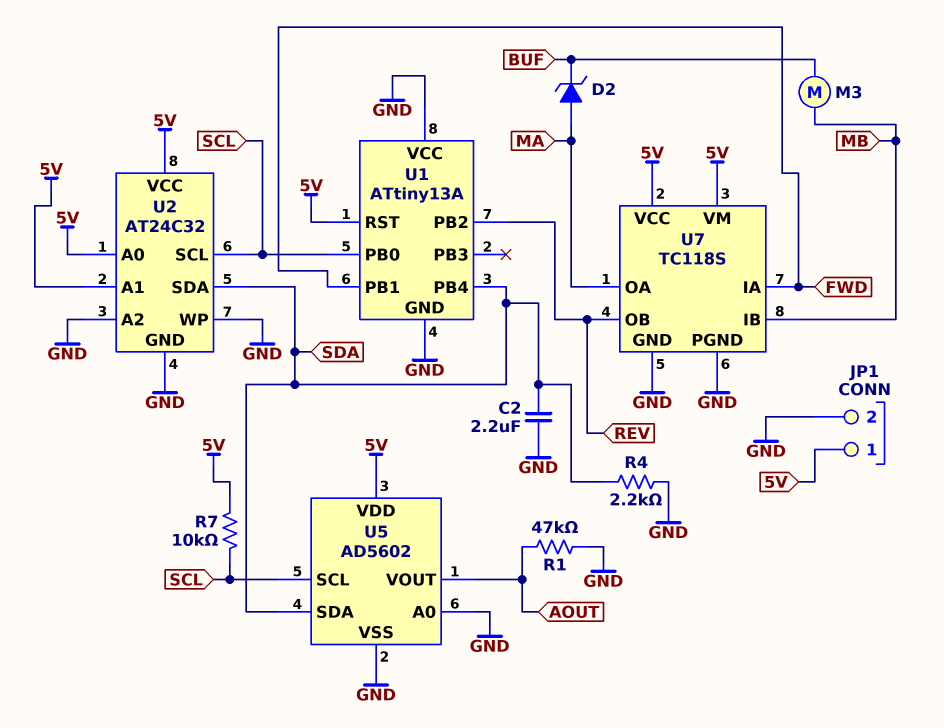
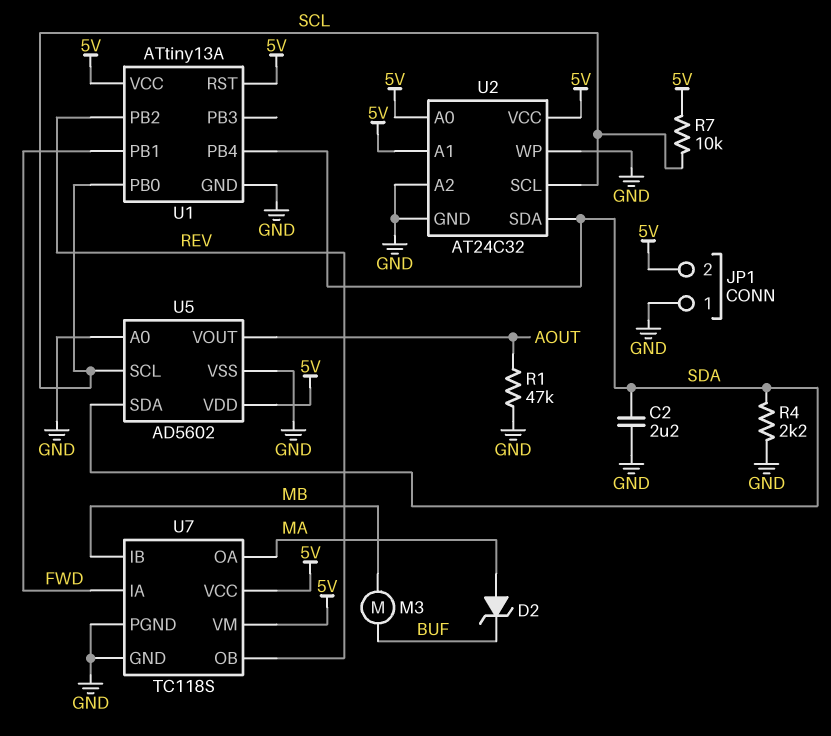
JP1 pin 1: 5V -> GND
JP1 pin 2: GND -> 5V
U1 pin VCC: GND -> 5V

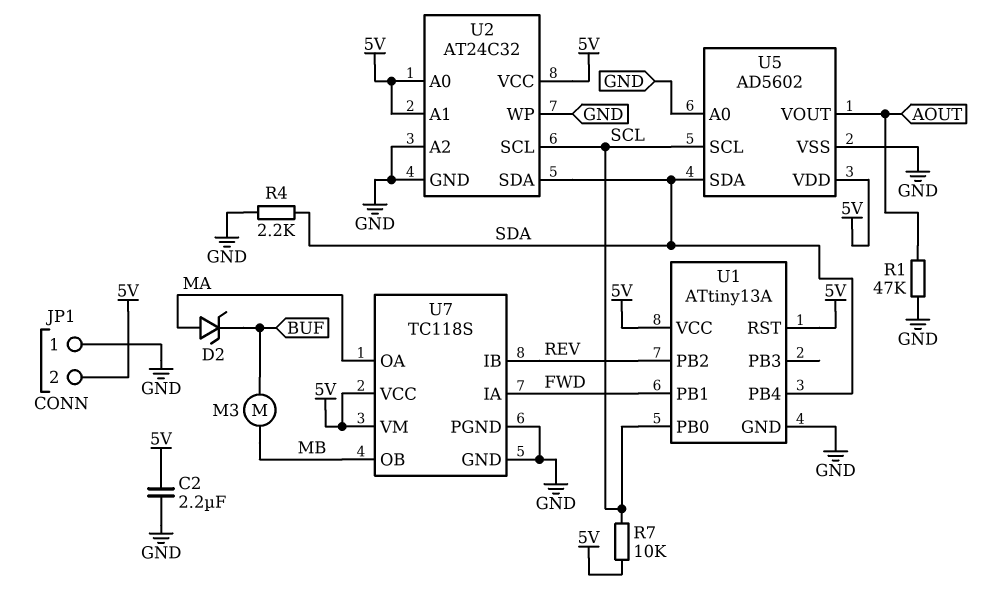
C2: 2.2uF (GND, SDA) -> 2.2uF (5V, GND)
U7 pin IB: MB -> REV
U7 pin OB: REV -> MB

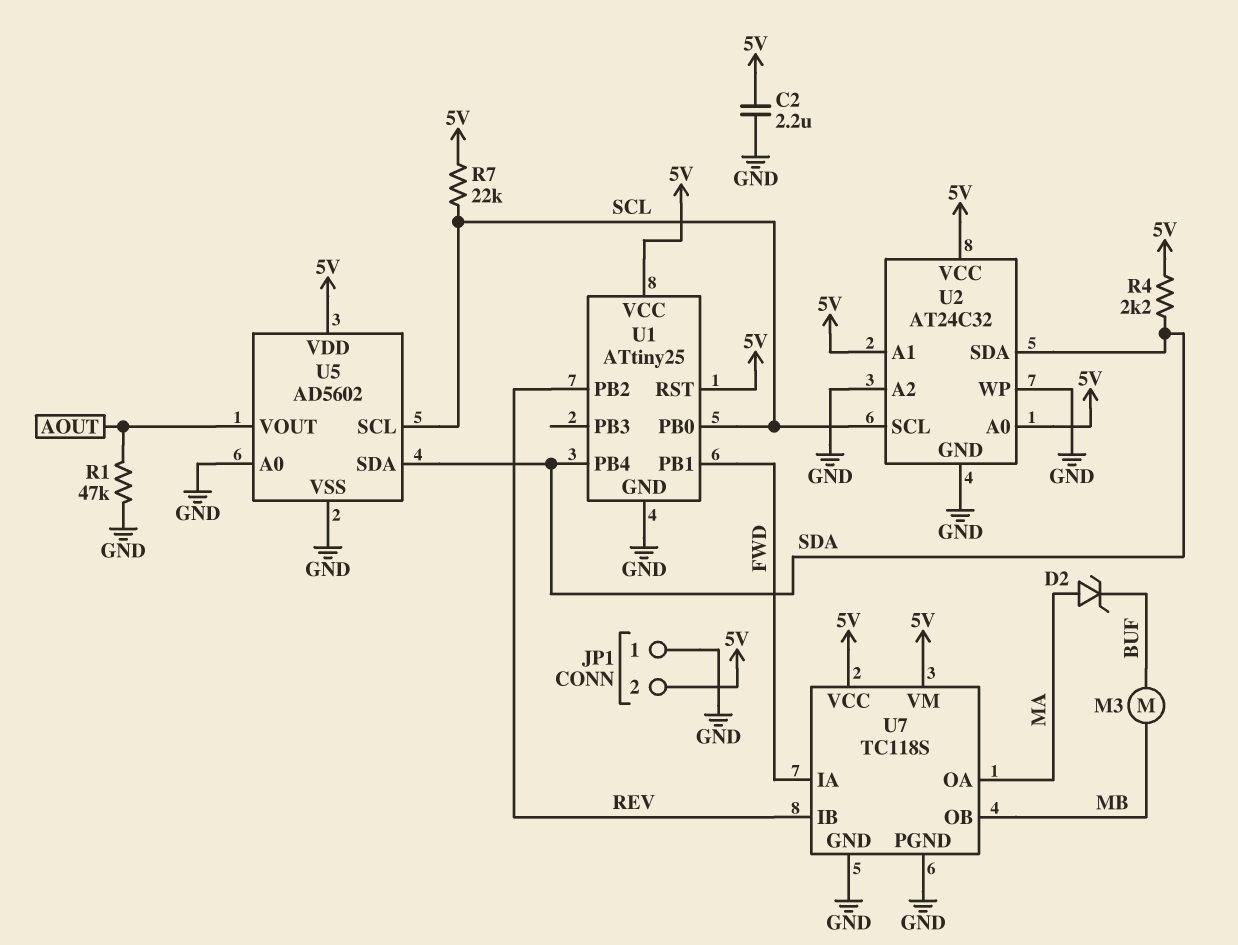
R4: 2.2k (GND, SDA) -> 2.2k (5V, SDA)
R7: 10k (5V, SCL) -> 22k (5V, SCL)
U1: ATtiny13A -> ATtiny25

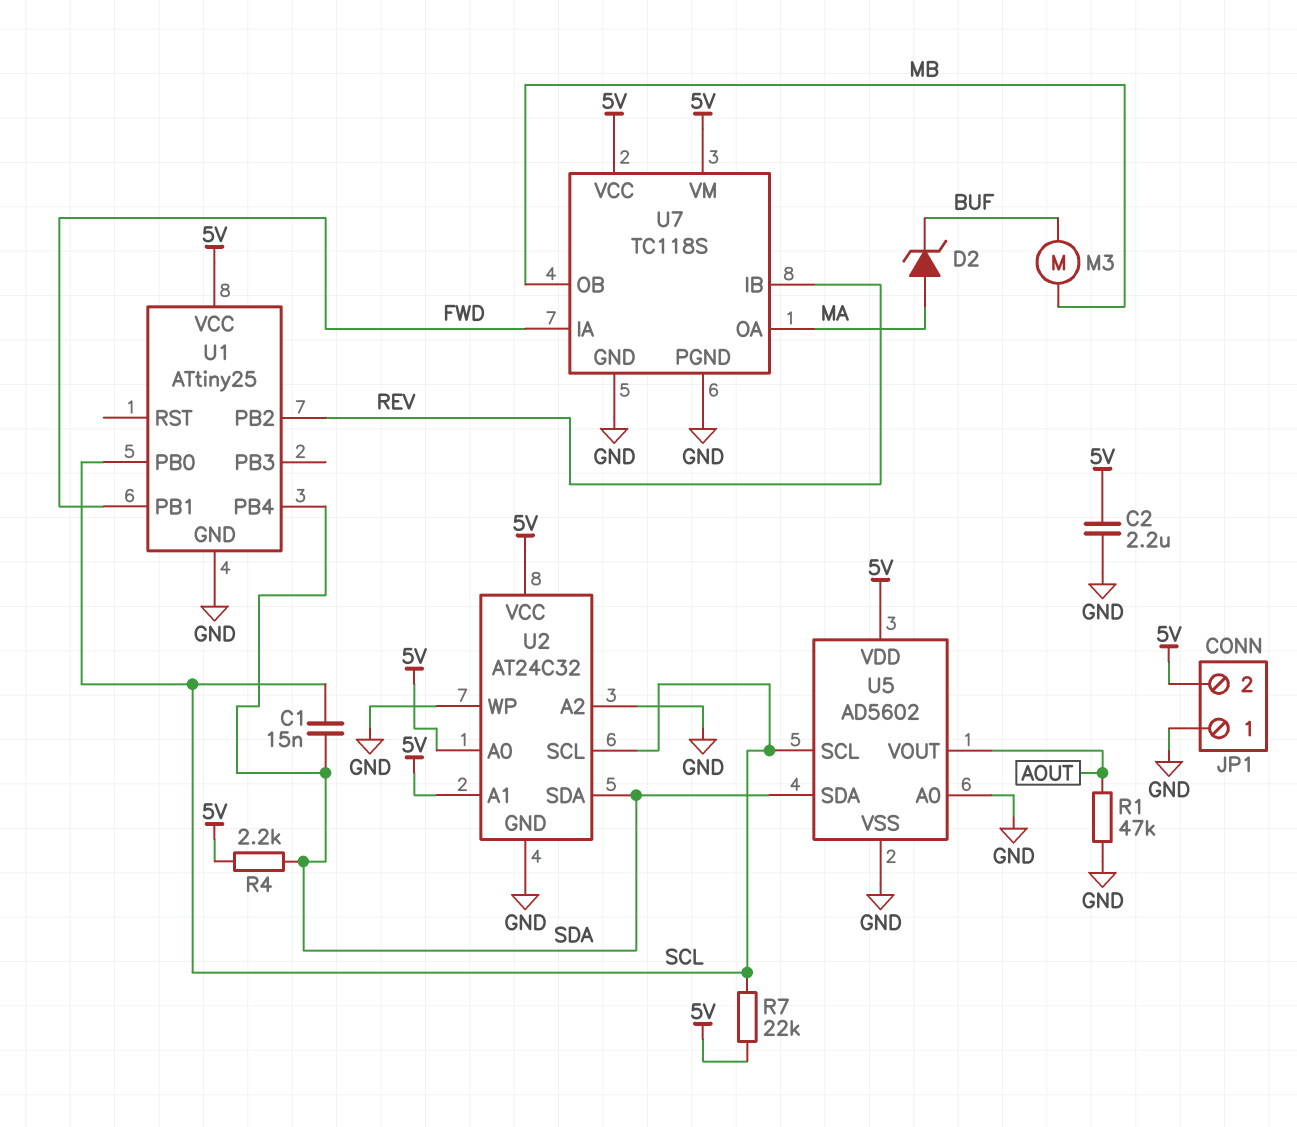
C1: none -> 15nF (SCL, SDA)
U1 pin RST: 5V -> none

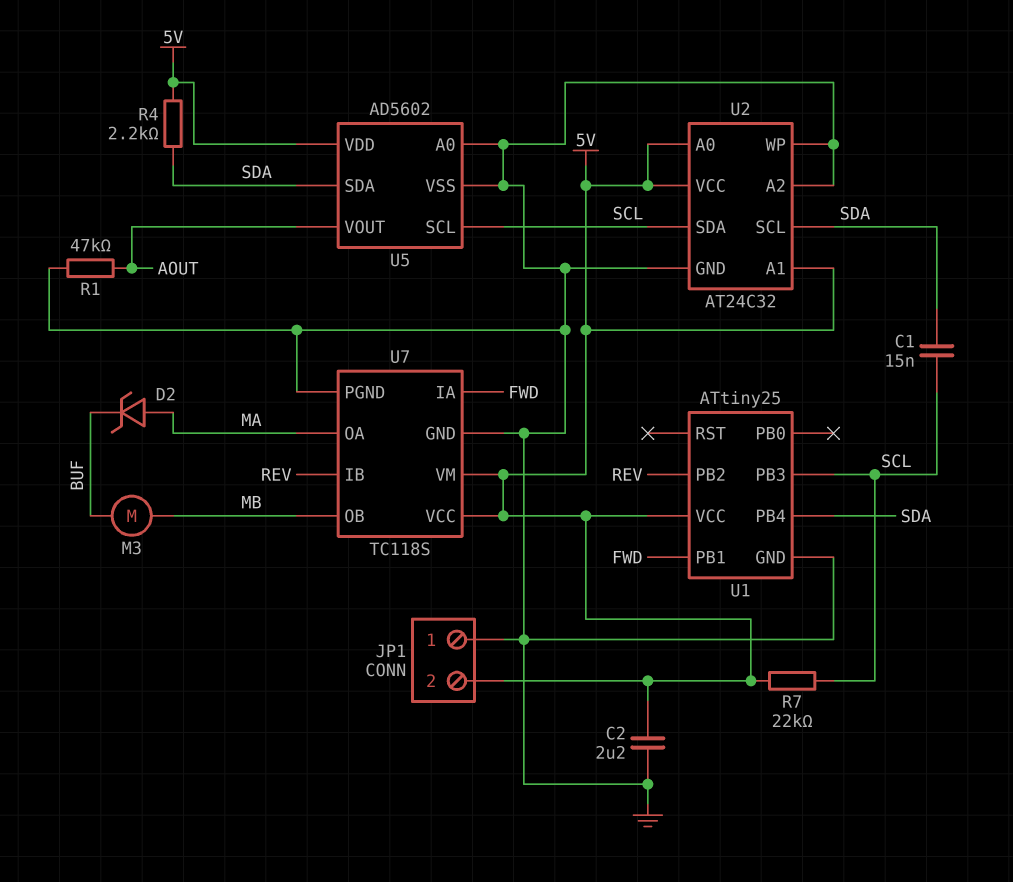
U1 pin PB0: SCL -> none
U1 pin PB3: none -> SCL
U2 pin SCL: SCL -> SDA
U2 pin SDA: SDA -> SCL

